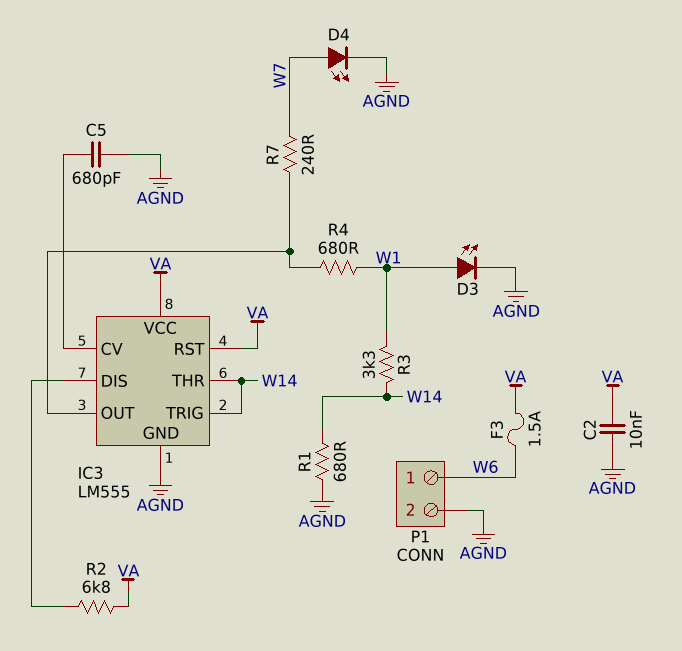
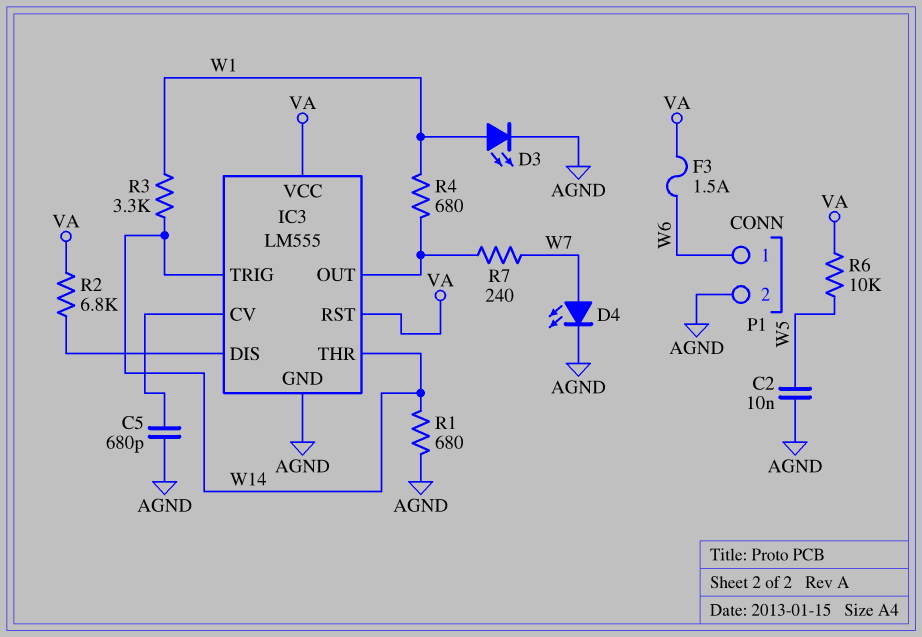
C2: 10nF (AGND, VA) -> 10nF (AGND, W5)
R6: none -> 10k (VA, W5)

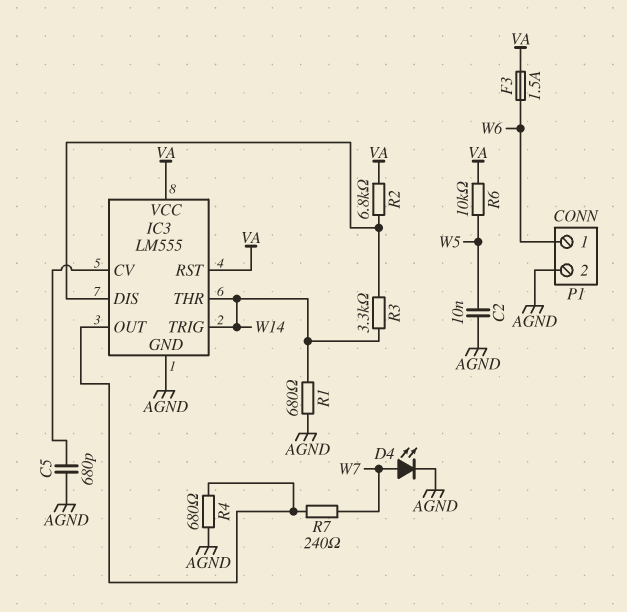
D3: LED (A W1, K AGND) -> none
R3: 3.3k (W1, W14) -> 3.3k (IC3/DIS, W14)
R4: 680 (IC3/OUT, W1) -> 680 (AGND, IC3/OUT)

